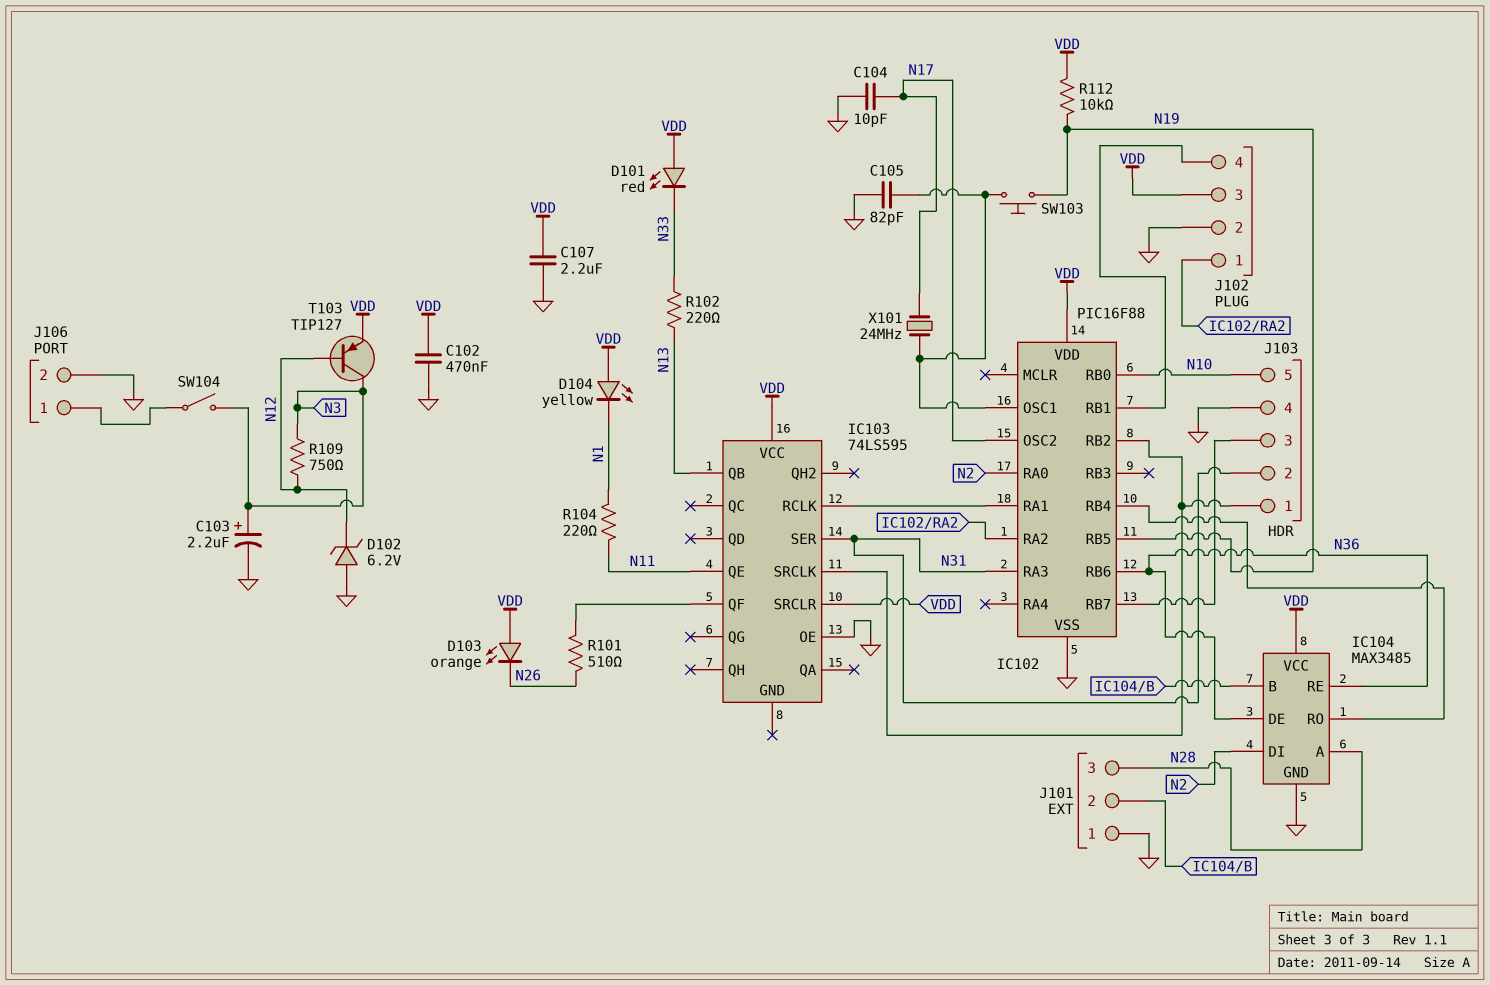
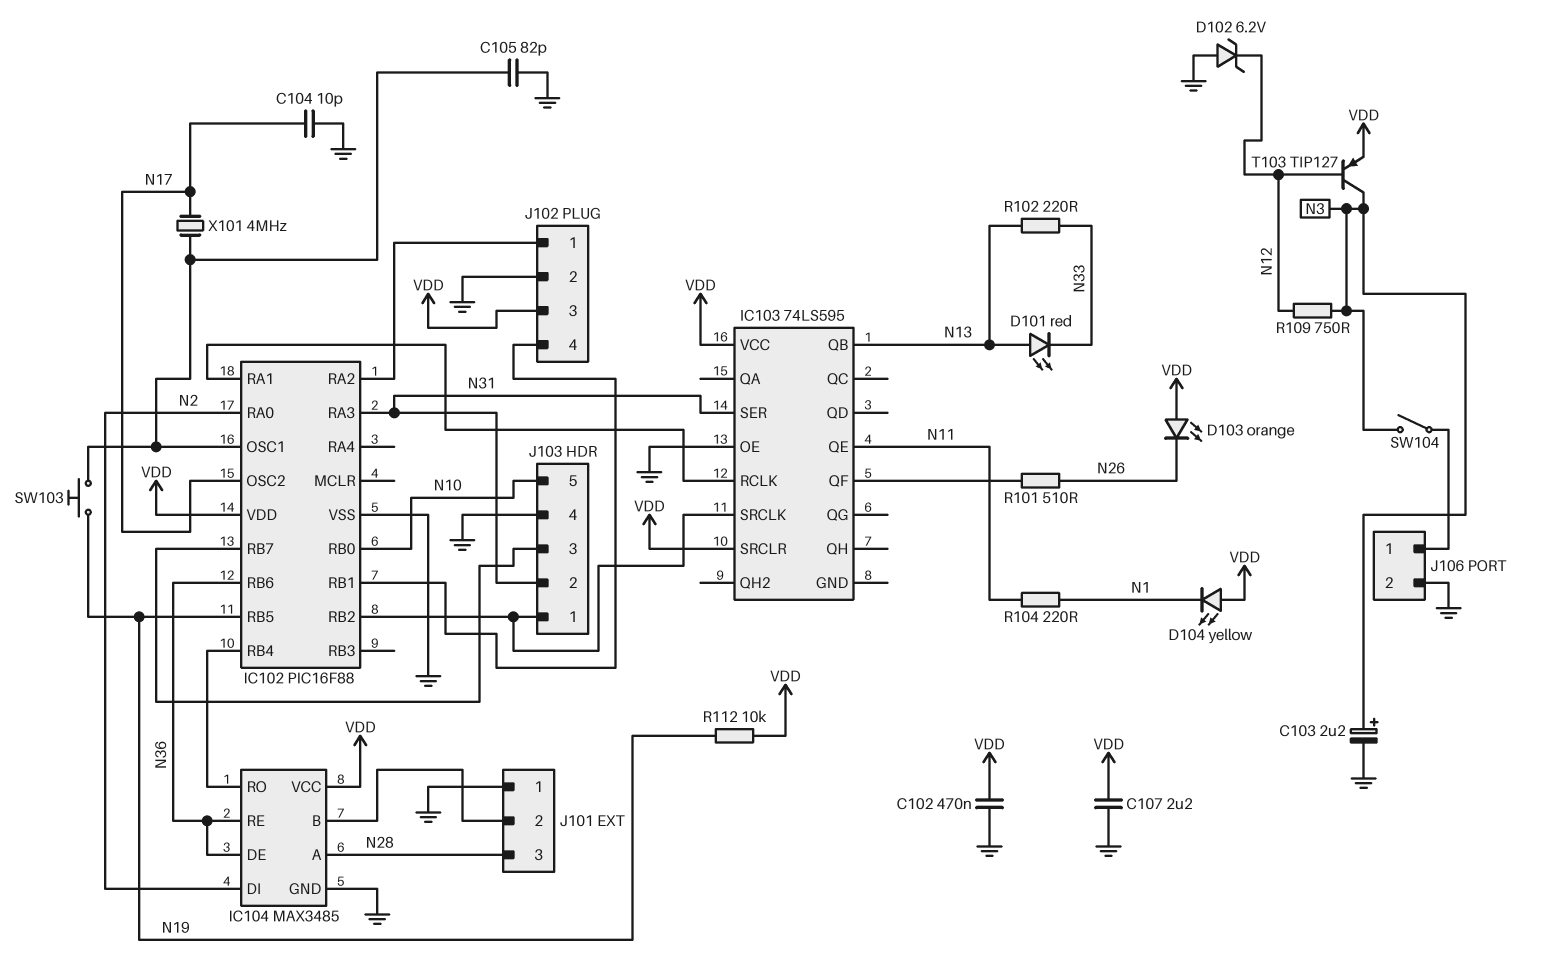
D101: LED red (A VDD, K N33) -> LED red (A N13, K N33)
X101: 24MHz (IC102/OSC1, N17) -> 4MHz (IC102/OSC1, N17)

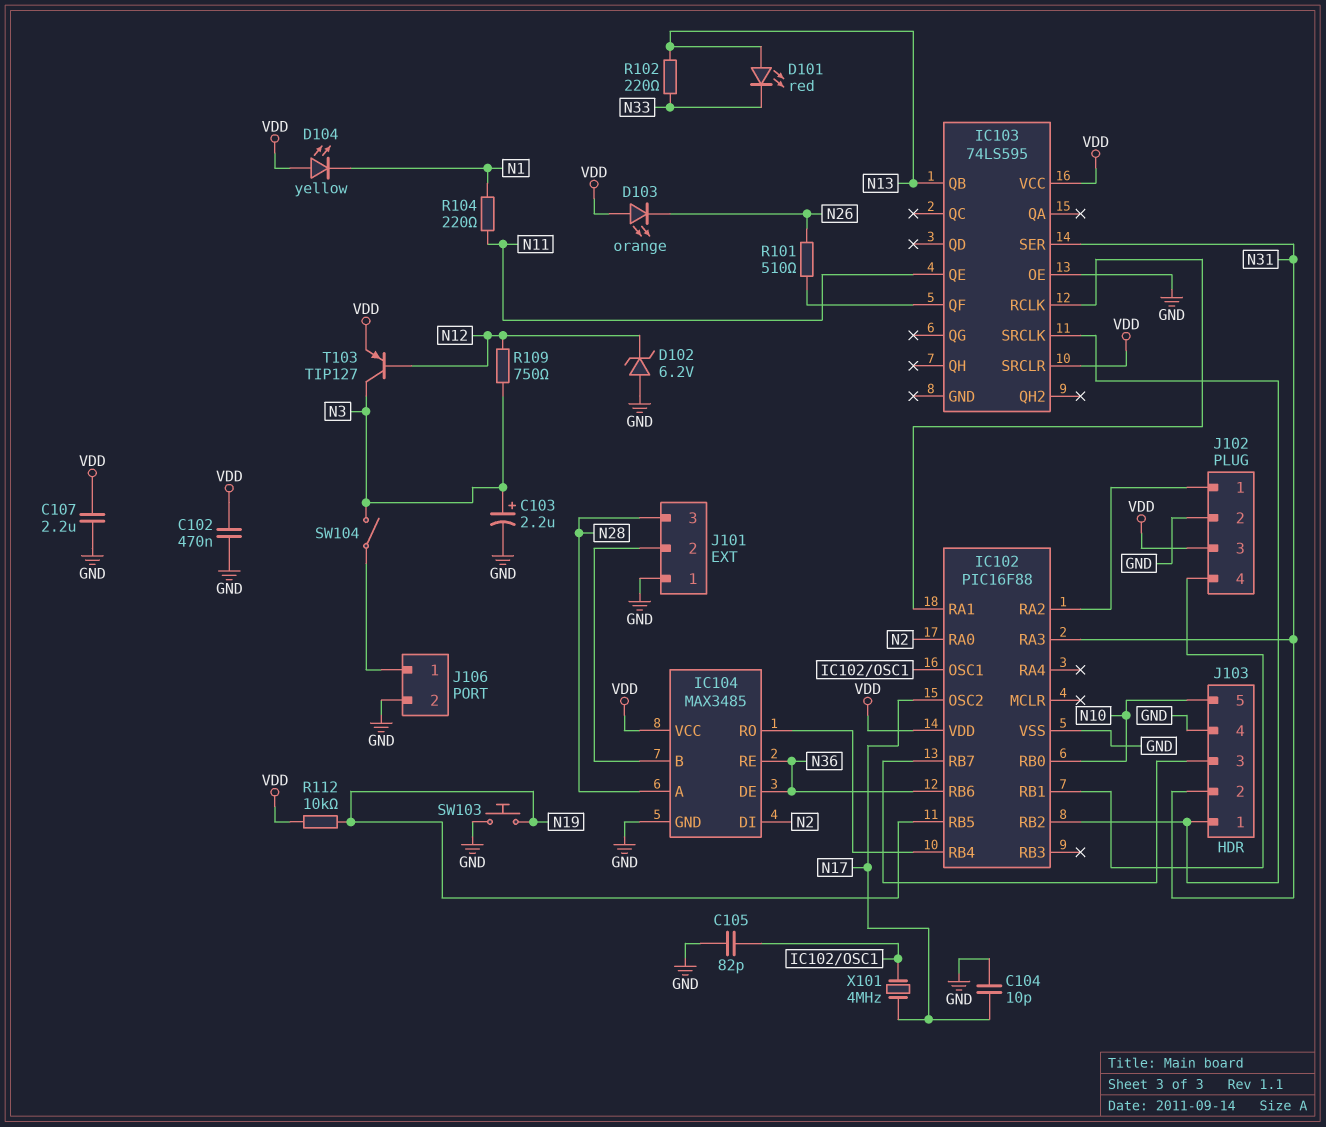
SW103: button (IC102/OSC1, N19) -> button (GND, N19)

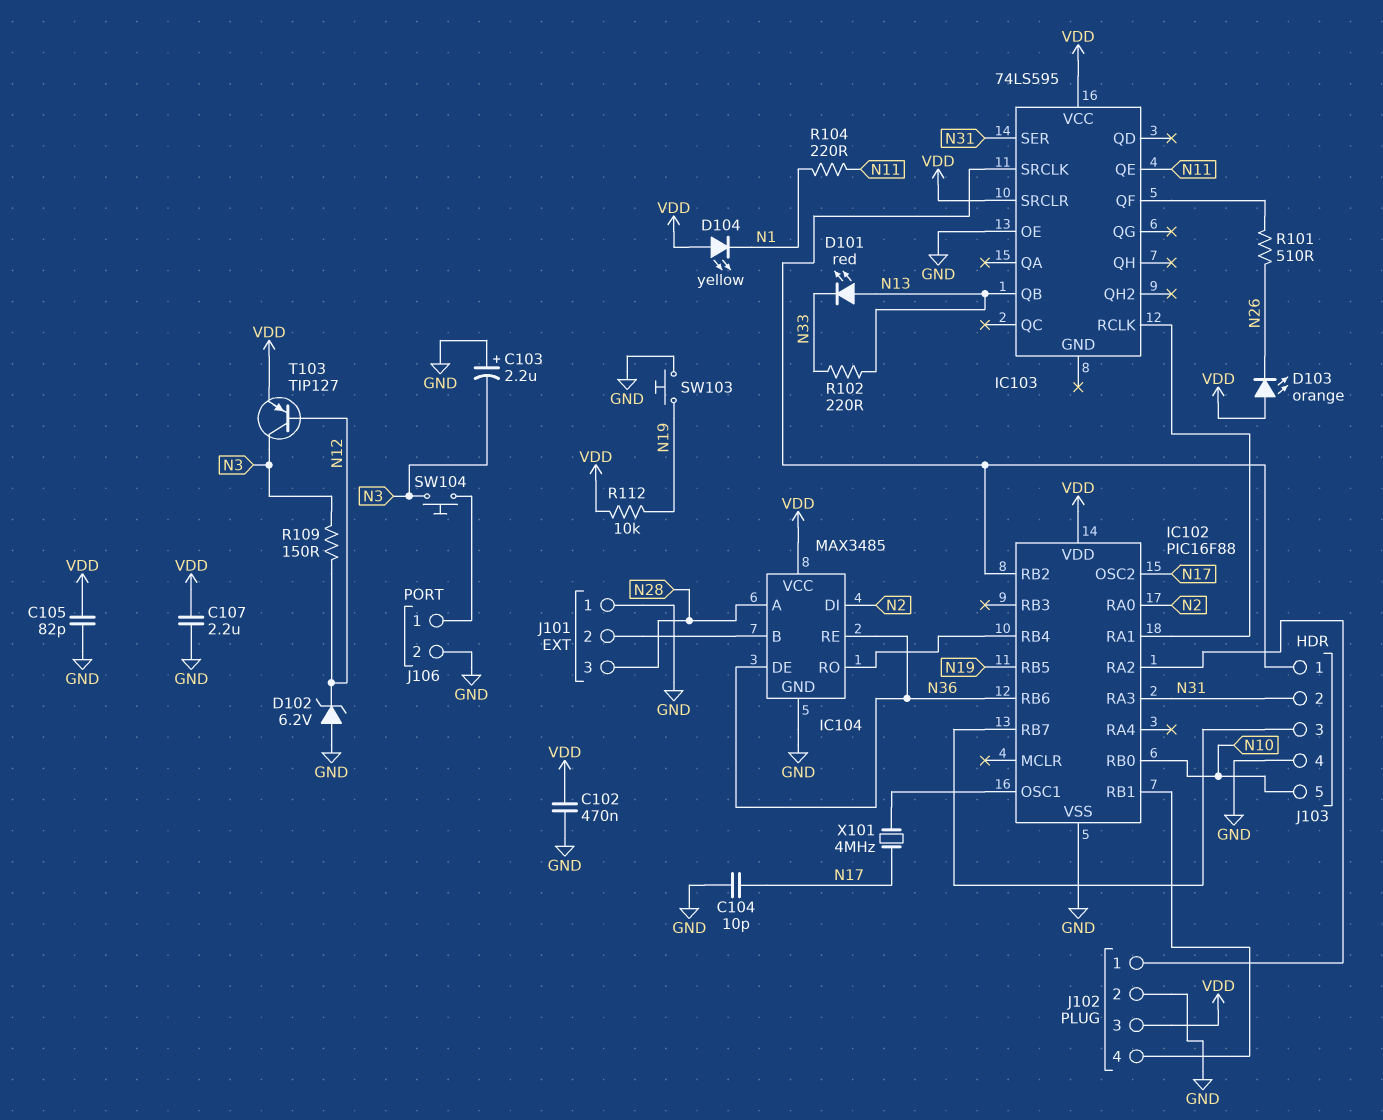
C103: 2.2uF (plus N3, minus GND) -> 2.2uF (plus GND, minus N3)
C105: 82pF (GND, IC102/OSC1) -> 82pF (GND, VDD)
R109: 750 (N3, N12) -> 150 (N3, N12)
SW104: switch (J106/1, N3) -> button (J106/1, N3)

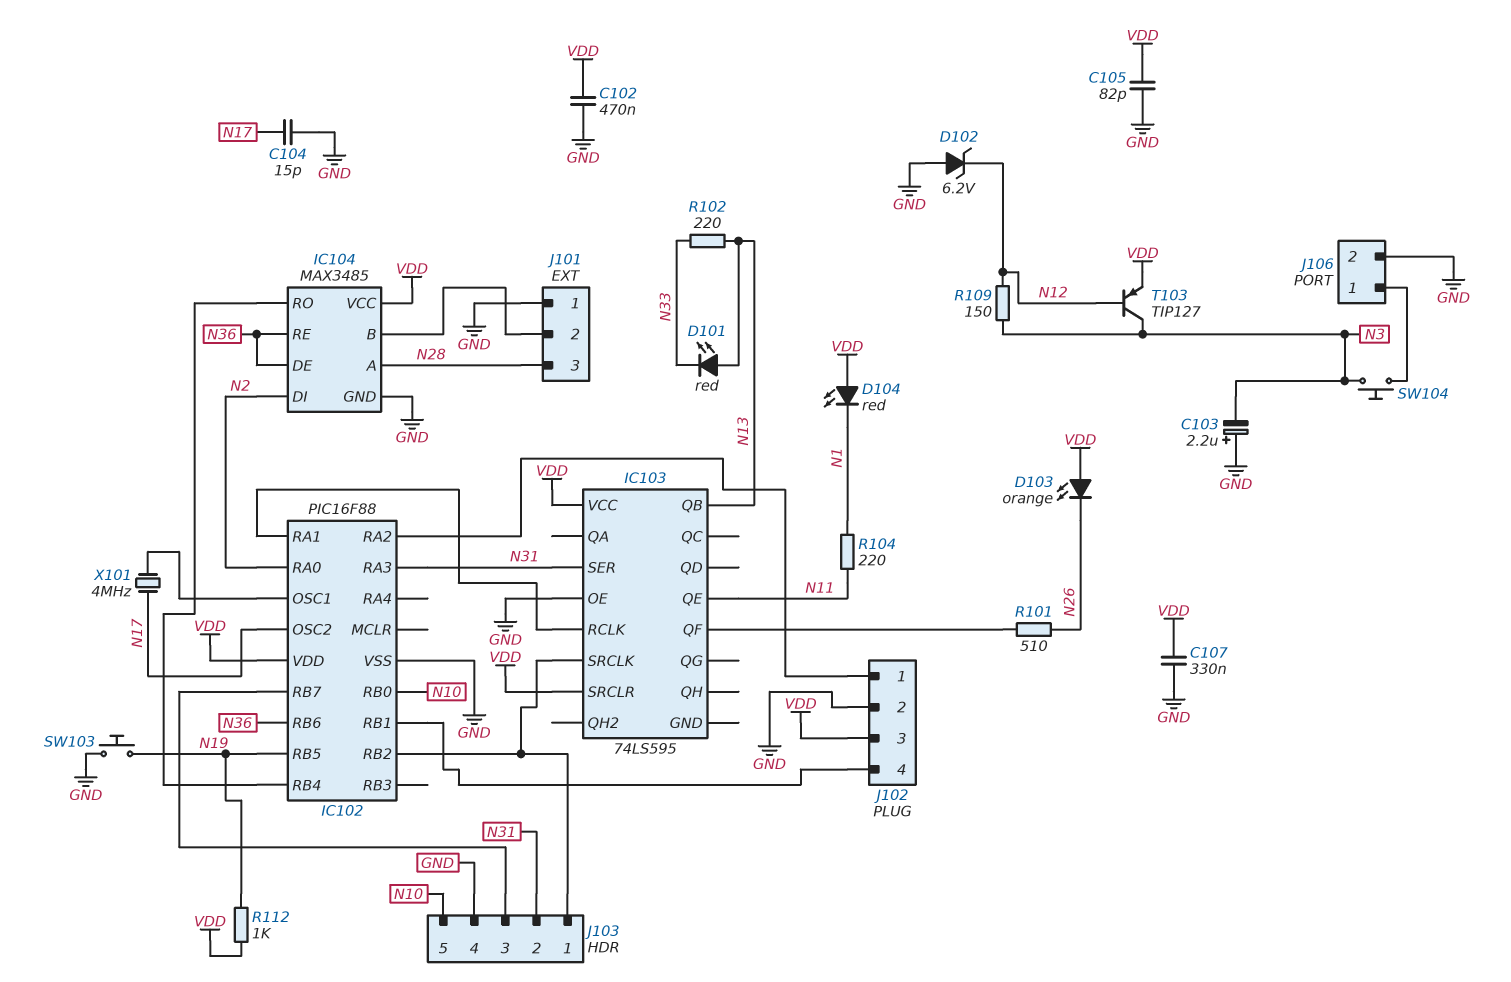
C104: 10pF (GND, N17) -> 15pF (GND, N17)
C107: 2.2uF (GND, VDD) -> 330nF (GND, VDD)
D104: LED yellow (A VDD, K N1) -> LED red (A VDD, K N1)
R112: 10k (N19, VDD) -> 1k (N19, VDD)

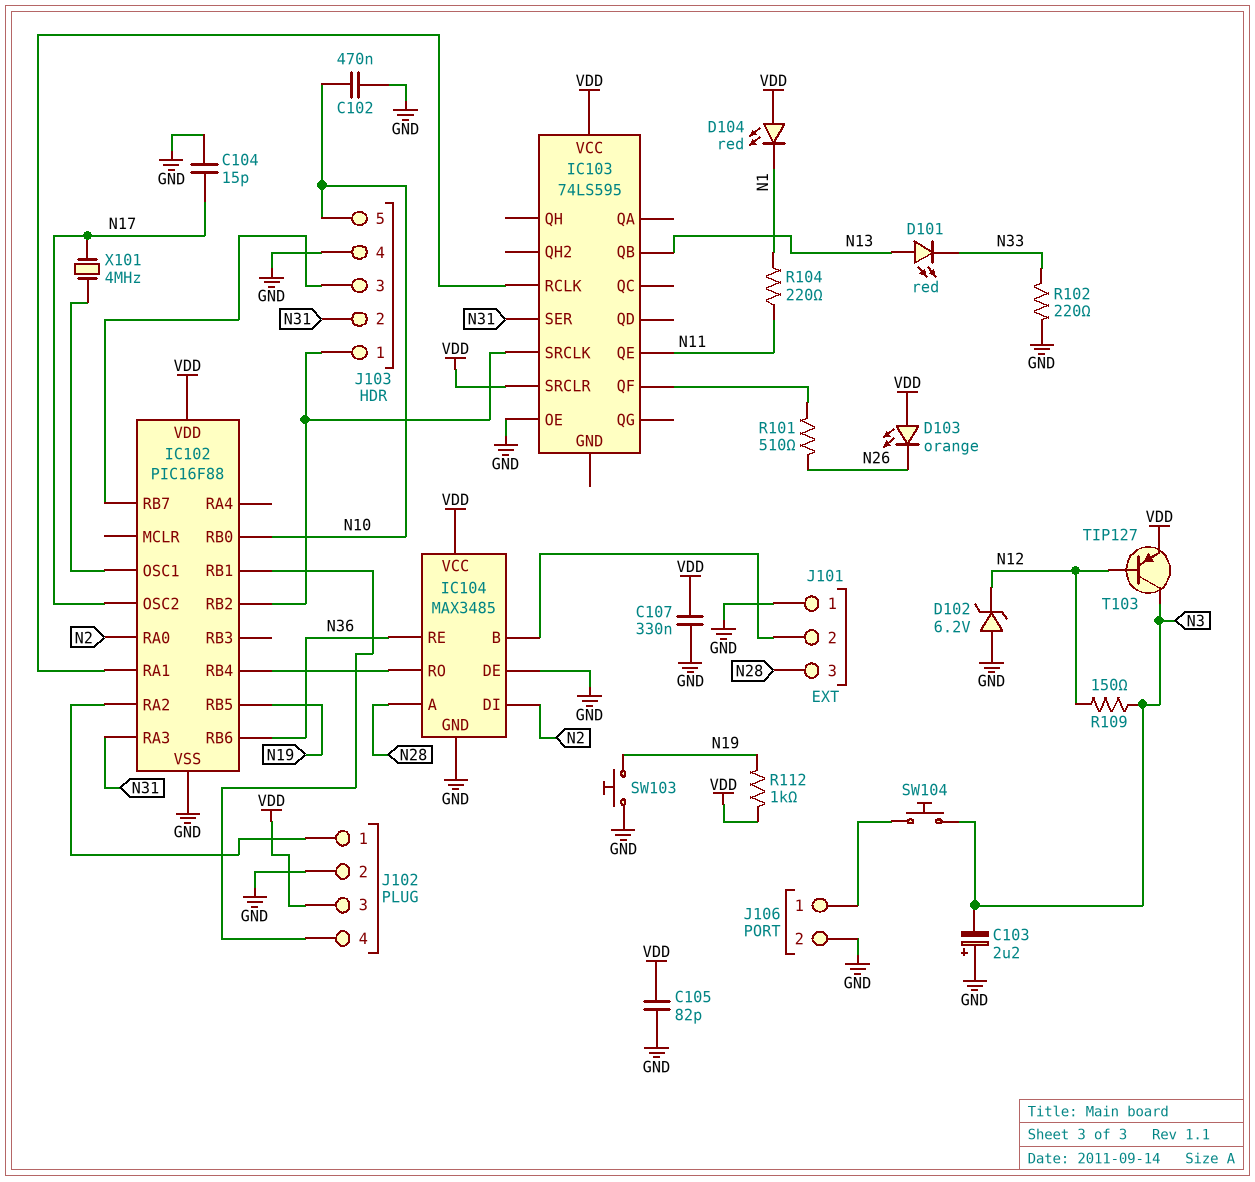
C102: 470nF (GND, VDD) -> 470nF (GND, N10)
IC104 pin DE: N36 -> GND
R102: 220 (N13, N33) -> 220 (GND, N33)

